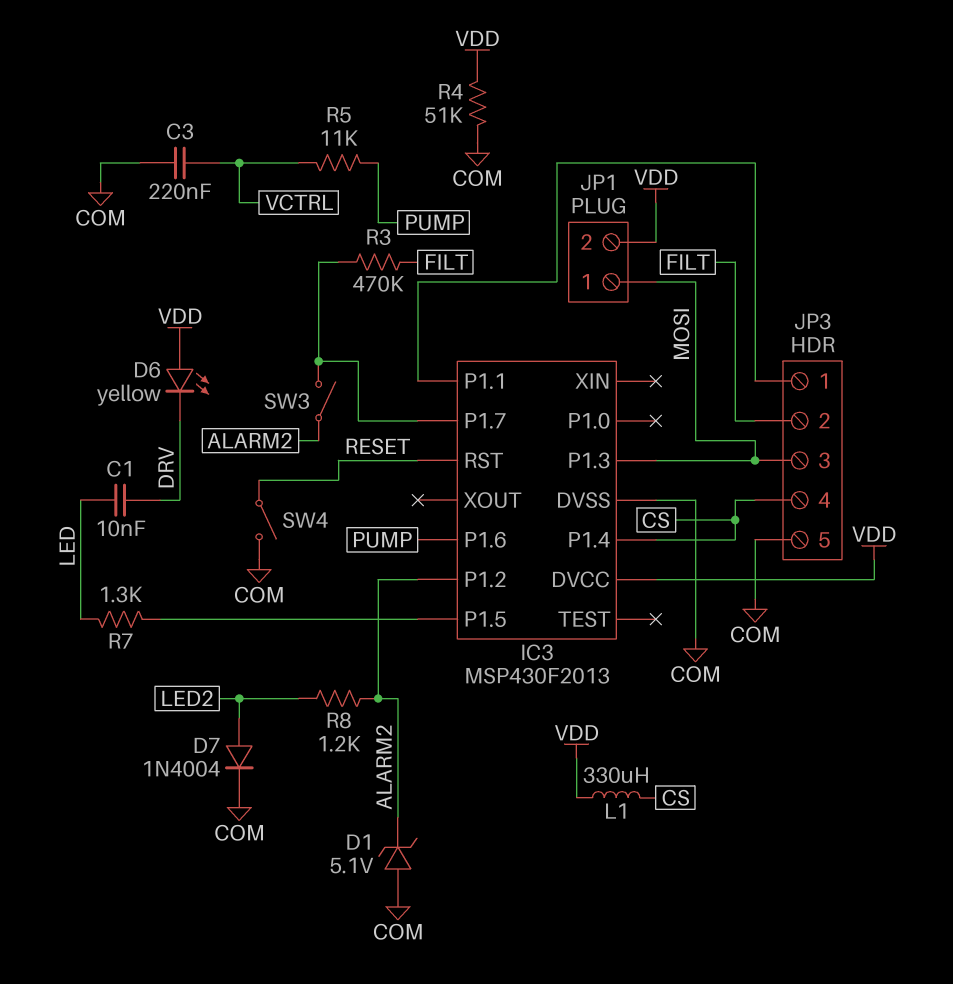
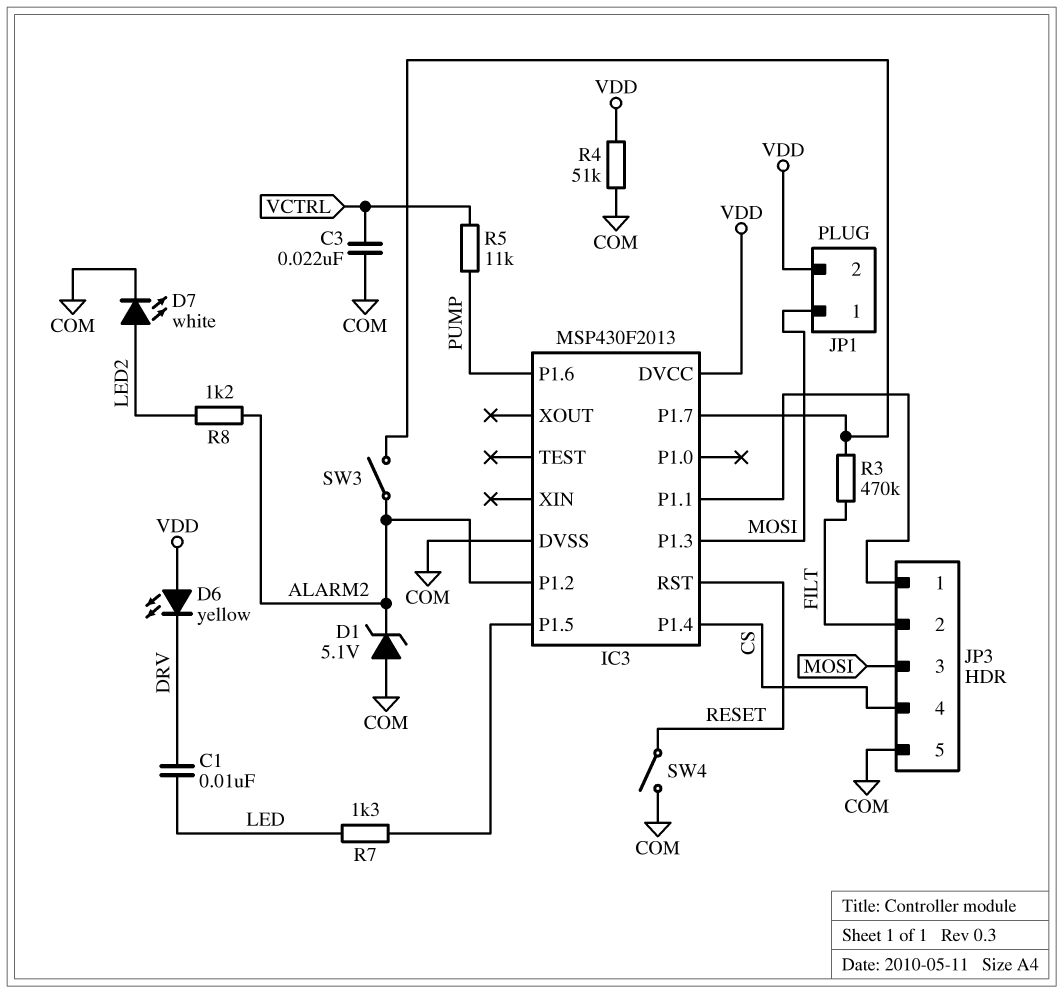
C3: 220nF (COM, VCTRL) -> 22nF (COM, VCTRL)
D7: diode 1N4004 (A LED2, K COM) -> LED white (A LED2, K COM)
L1: 330uH (CS, VDD) -> none

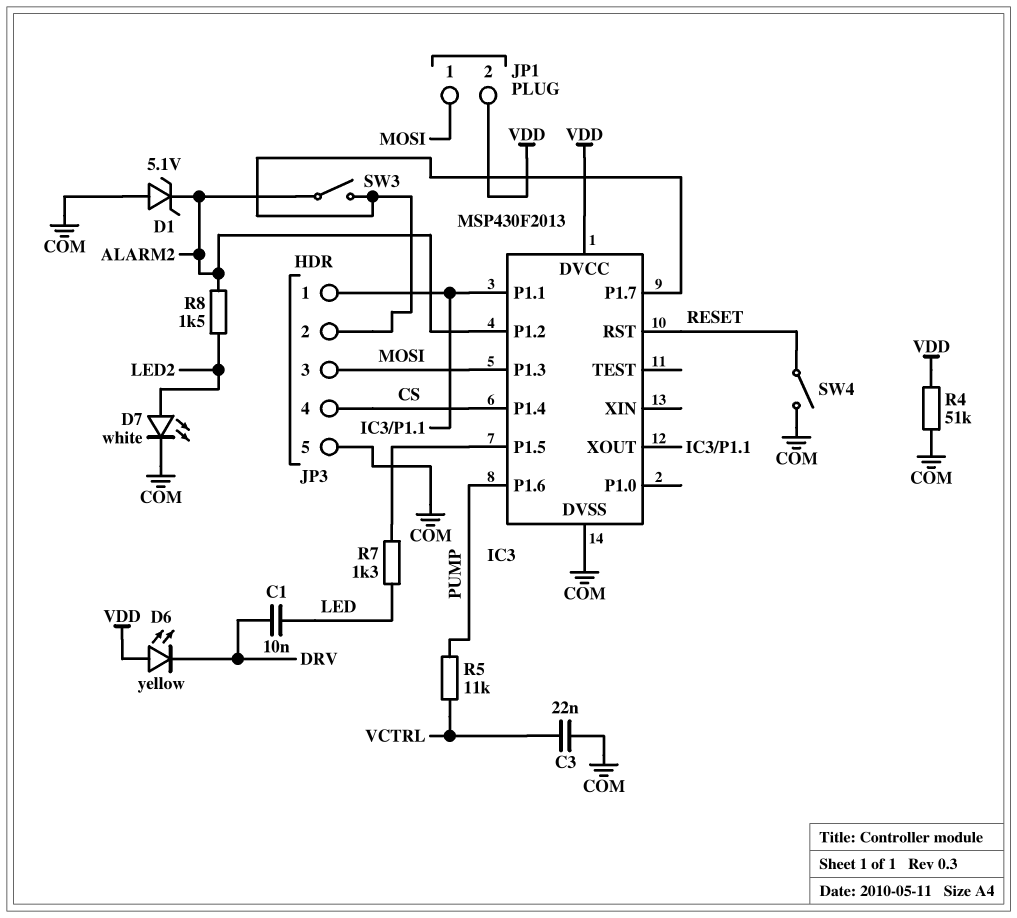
IC3 pin XOUT: none -> IC3/P1.1
JP3 pin 2: FILT -> IC3/P1.7
R3: 470k (FILT, IC3/P1.7) -> none
R8: 1.2k (ALARM2, LED2) -> 1.5k (ALARM2, LED2)

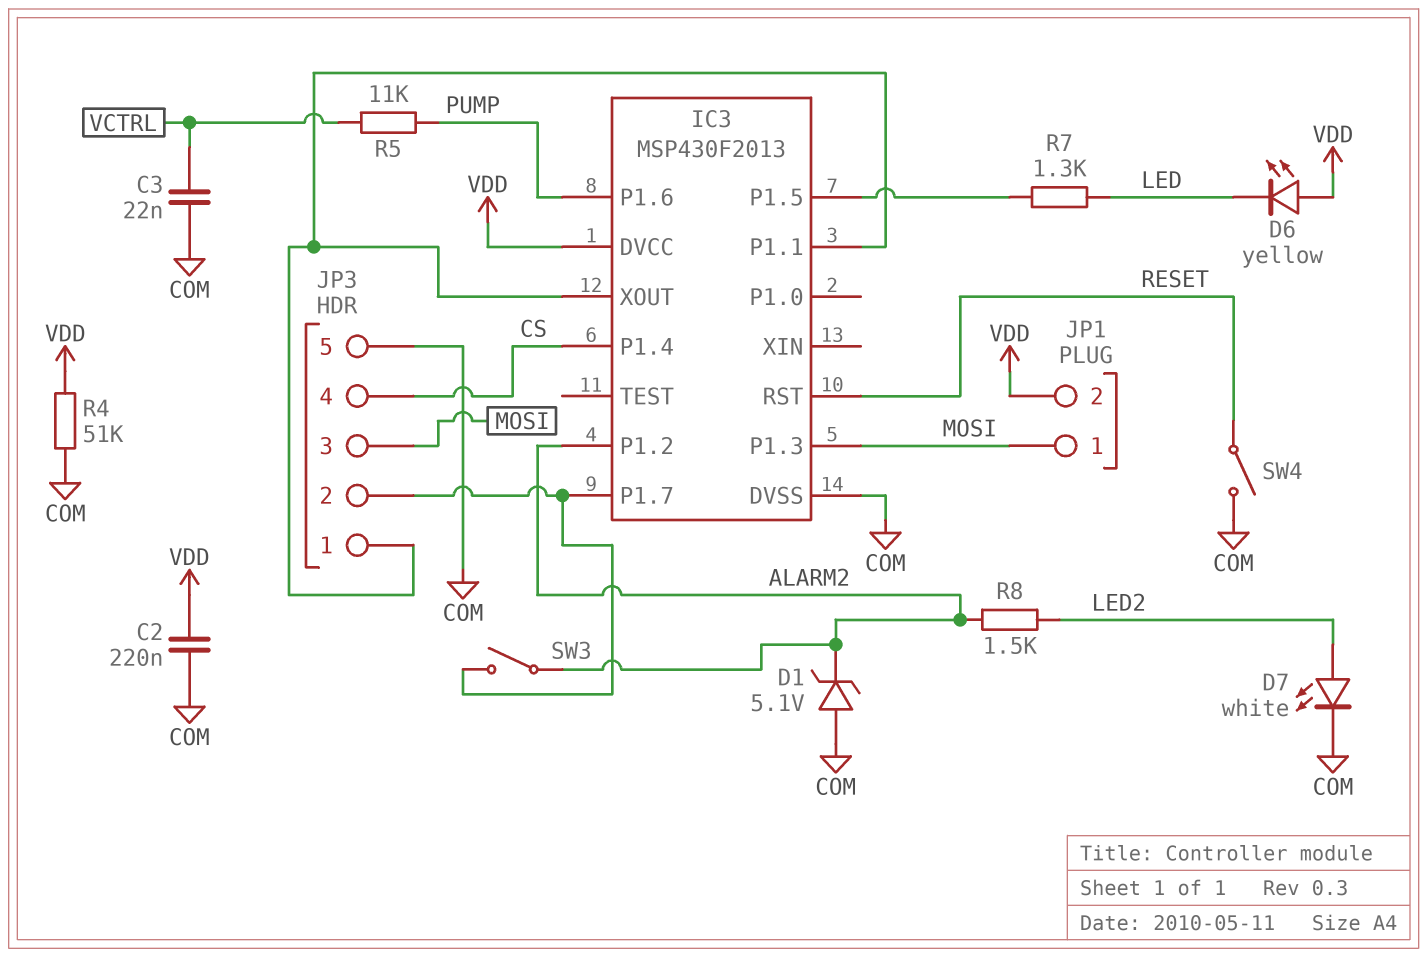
C1: 10nF (DRV, LED) -> none
C2: none -> 220nF (COM, VDD)
D6: LED yellow (A VDD, K DRV) -> LED yellow (A VDD, K LED)

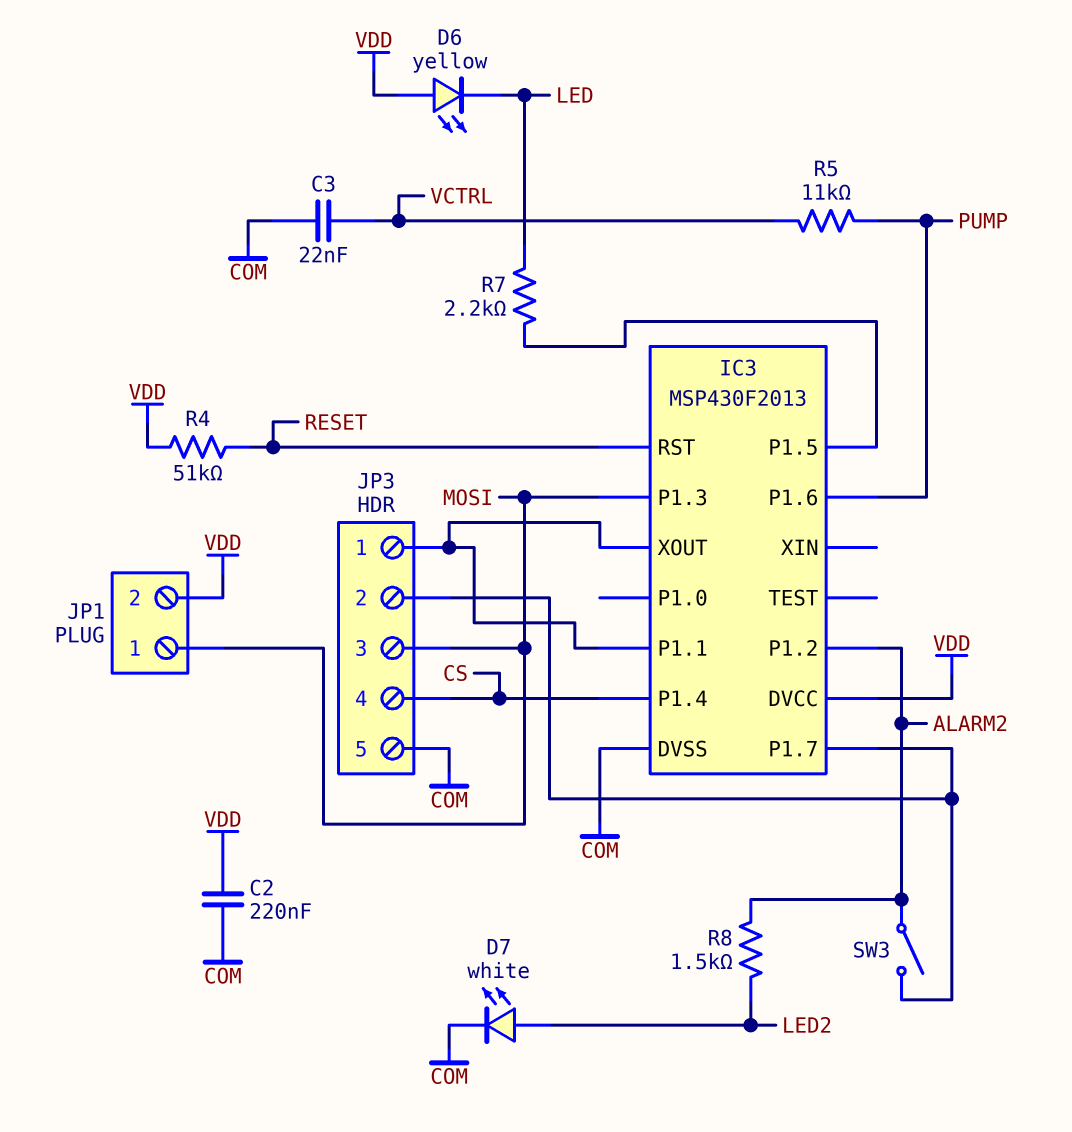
D1: zener 5.1V (A COM, K ALARM2) -> none
R4: 51k (COM, VDD) -> 51k (RESET, VDD)
R7: 1.3k (IC3/P1.5, LED) -> 2.2k (IC3/P1.5, LED)
SW4: switch (COM, RESET) -> none

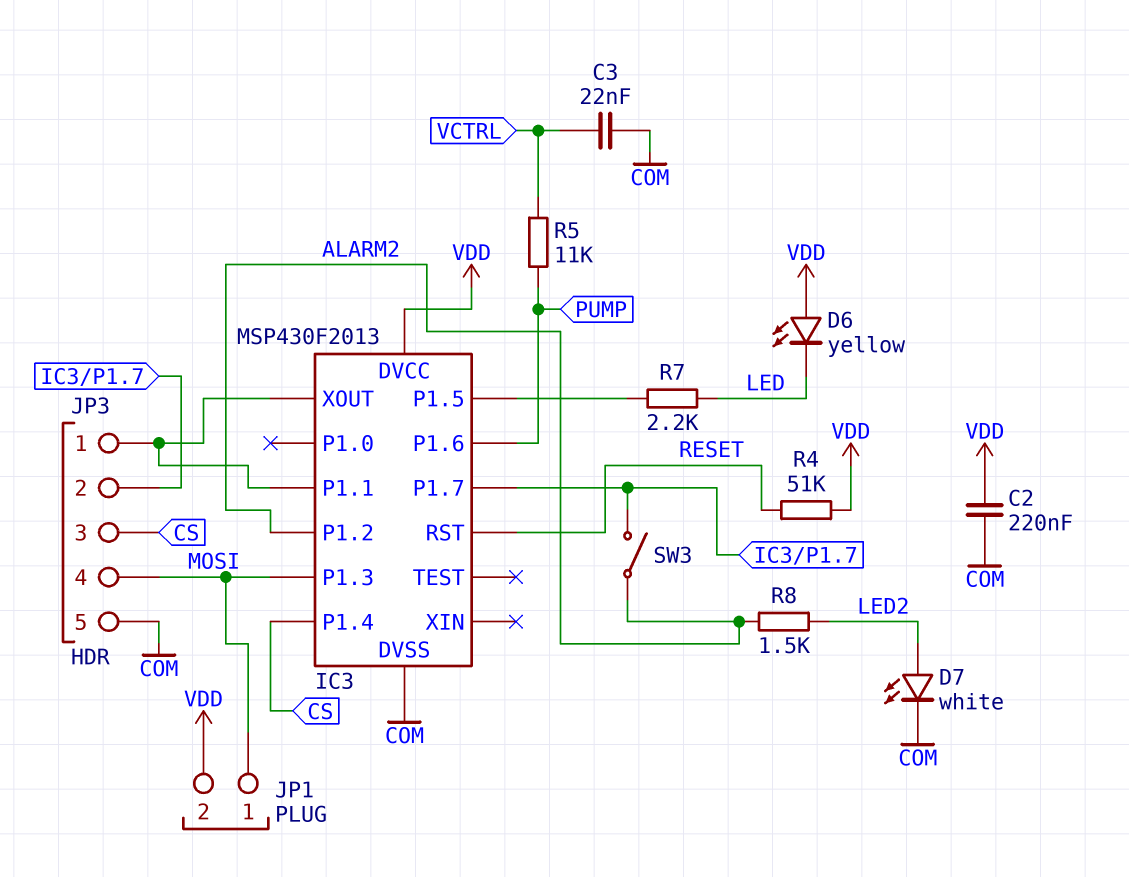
JP3 pin 3: MOSI -> CS
JP3 pin 4: CS -> MOSI

